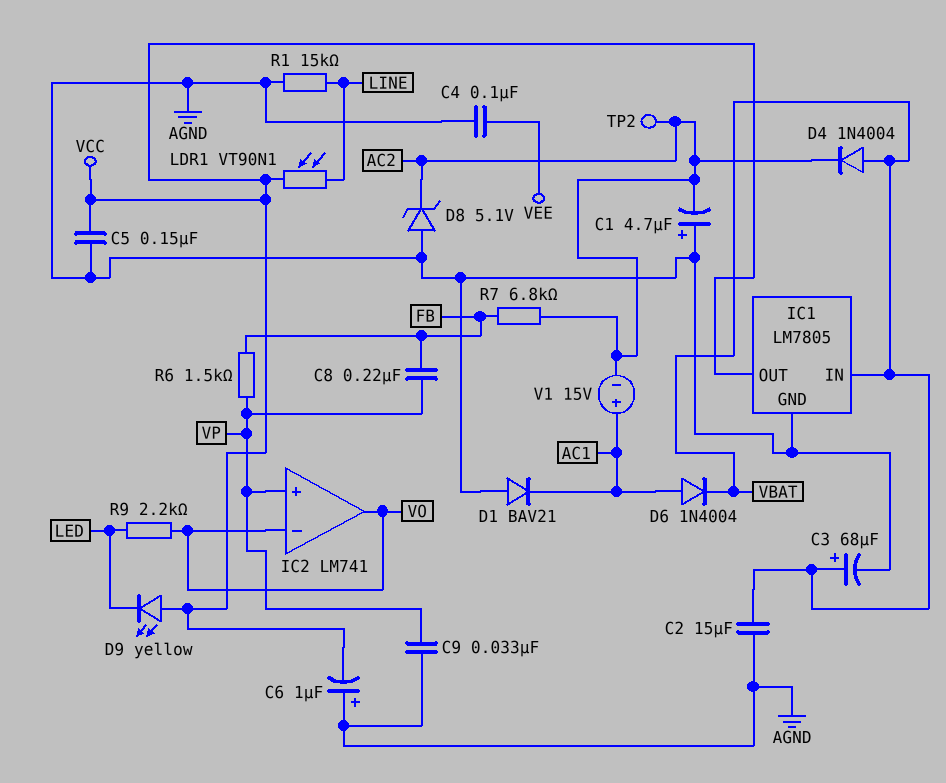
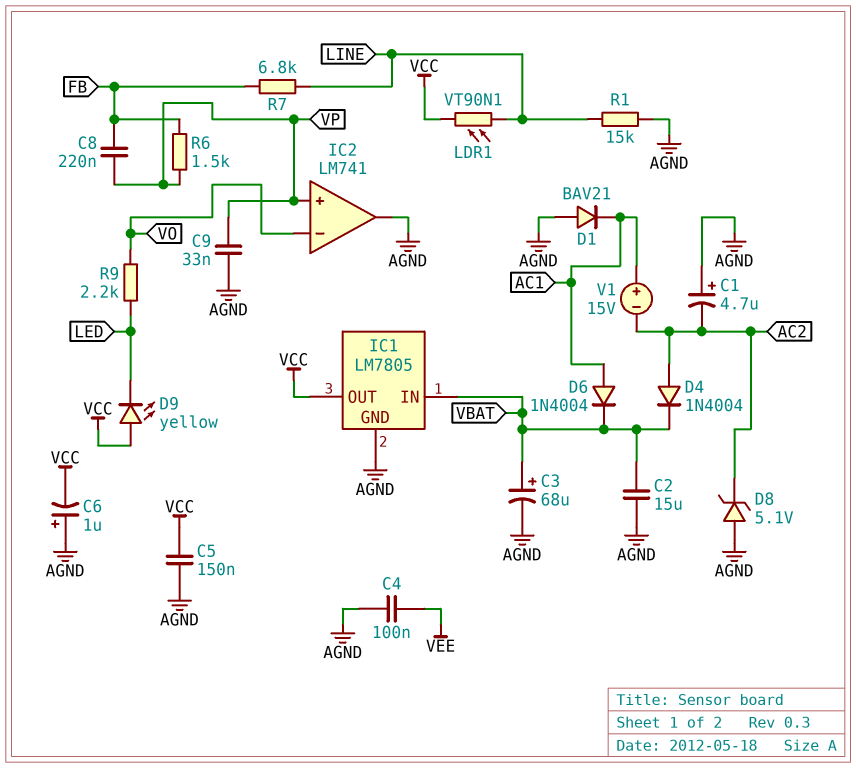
D4: diode 1N4004 (A VBAT, K AC2) -> diode 1N4004 (A AC2, K VBAT)
IC2 pin out: VO -> AGND
R7: 6.8k (AC2, FB) -> 6.8k (FB, LINE)
TP2: test point (AC2) -> none

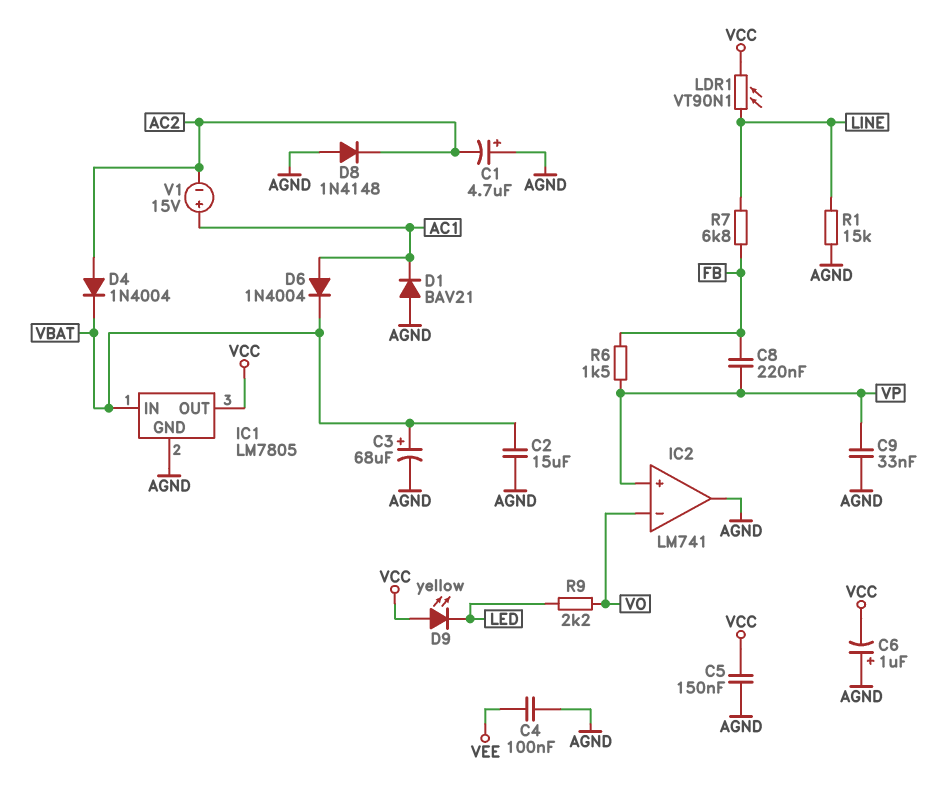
D8: zener 5.1V (A AGND, K AC2) -> diode 1N4148 (A AGND, K AC2)

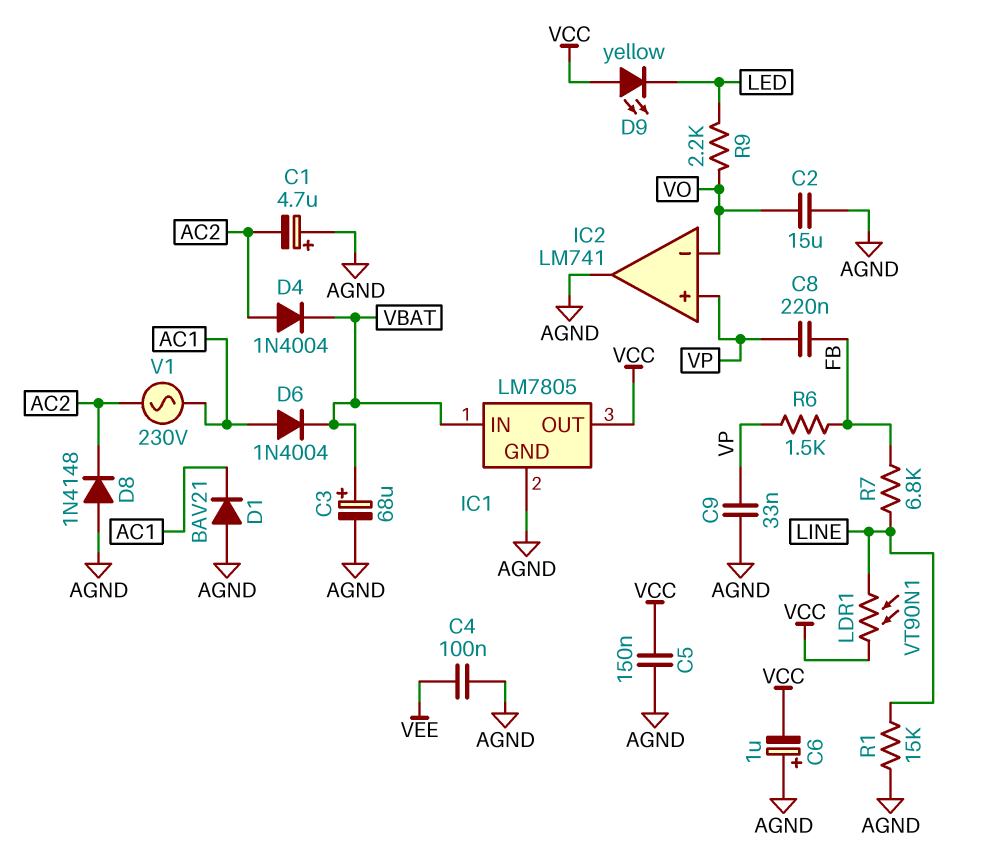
C2: 15uF (AGND, VBAT) -> 15uF (AGND, VO)
V1: 15V (plus AC1, minus AC2) -> AC 230V (AC1, AC2)

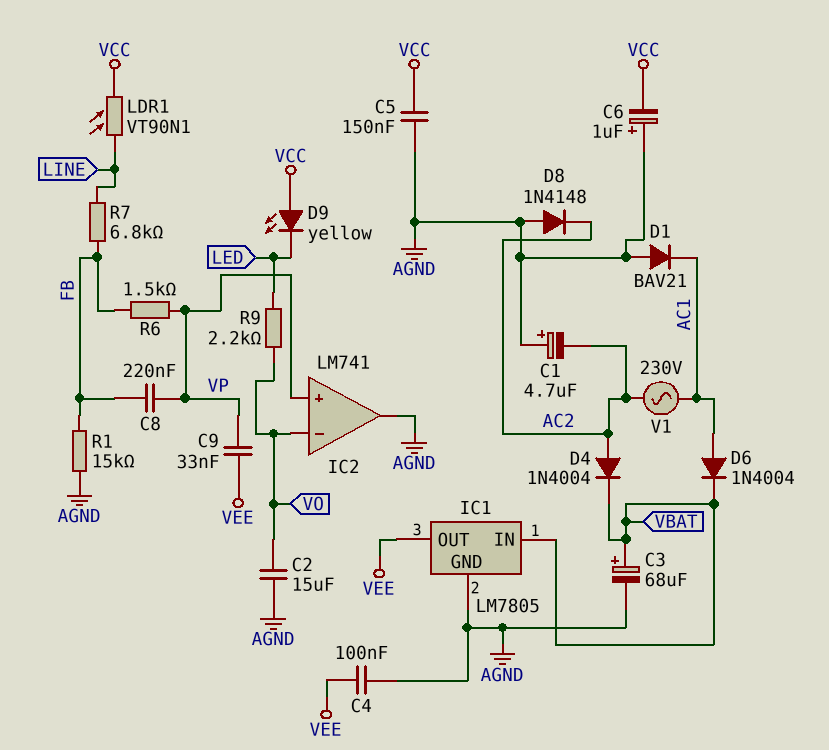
C9: 33nF (AGND, VP) -> 33nF (VEE, VP)
IC1 pin OUT: VCC -> VEE
R1: 15k (AGND, LINE) -> 15k (AGND, FB)

